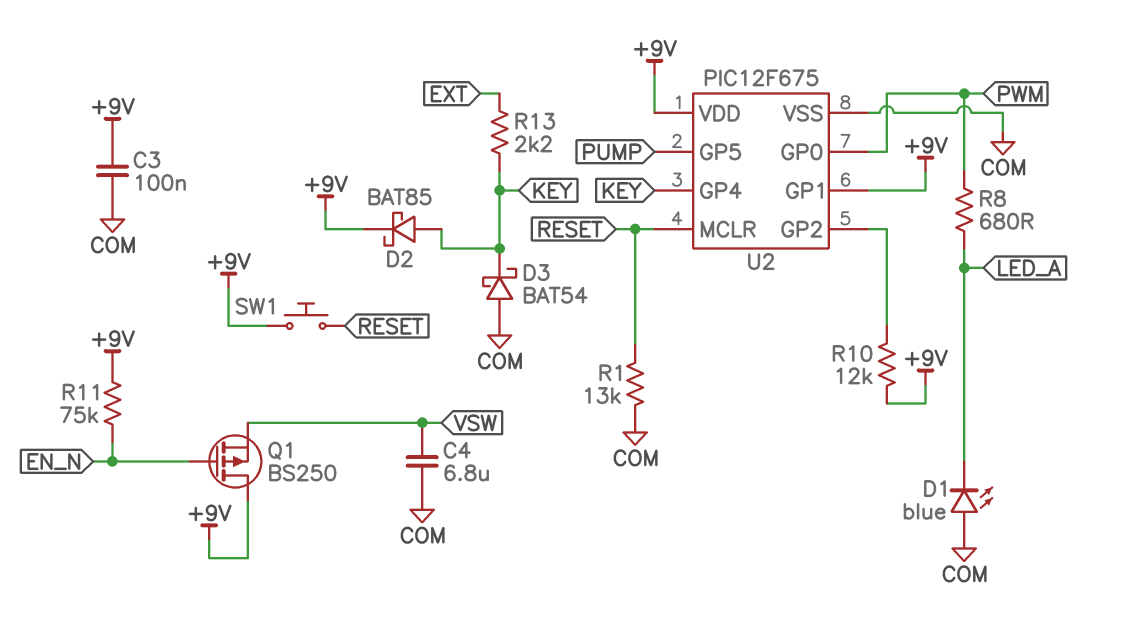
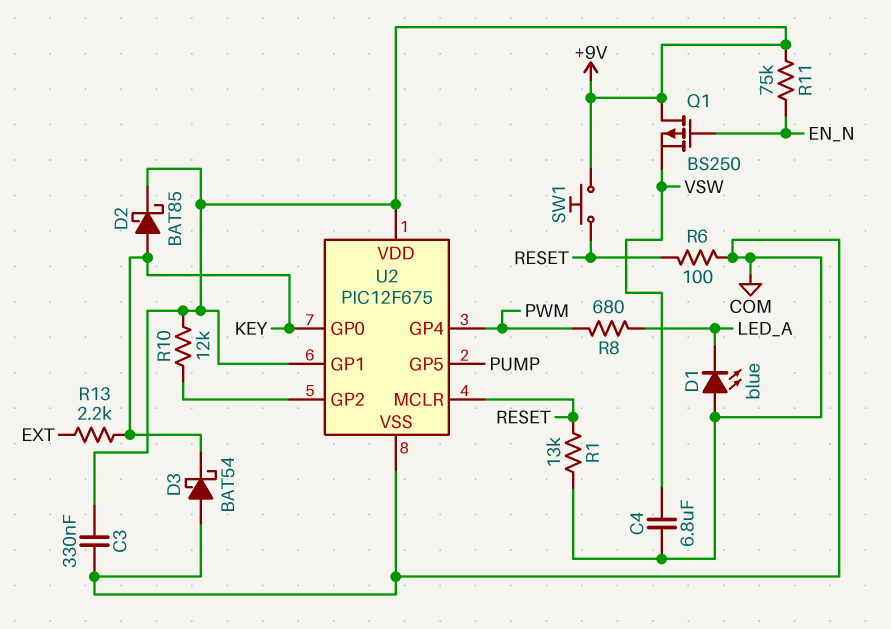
C3: 100nF (+9V, COM) -> 330nF (+9V, COM)
R6: none -> 100 (COM, RESET)
U2 pin GP0: PWM -> KEY
U2 pin GP4: KEY -> PWM

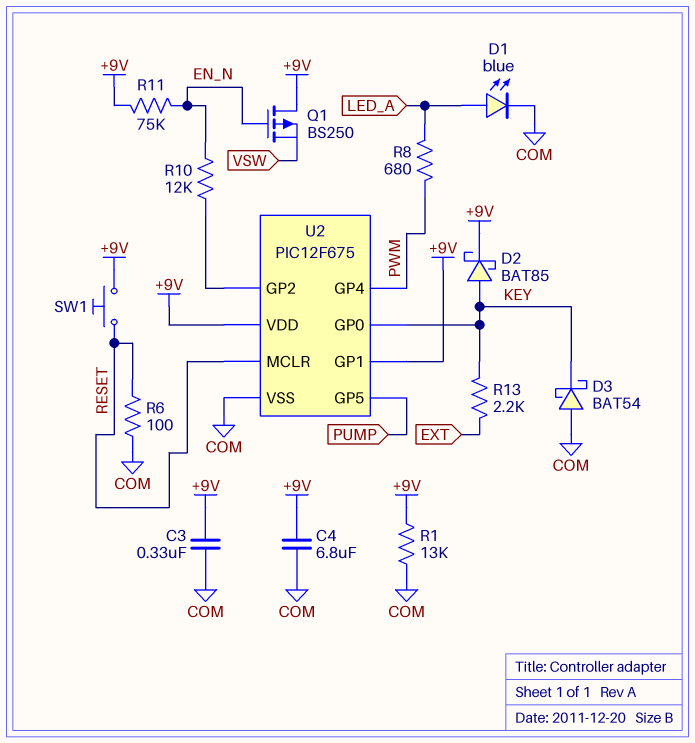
C4: 6.8uF (COM, VSW) -> 6.8uF (+9V, COM)
D1: LED blue (A COM, K LED_A) -> LED blue (A LED_A, K COM)
R1: 13k (COM, RESET) -> 13k (+9V, COM)
R10: 12k (+9V, U2/GP2) -> 12k (EN_N, U2/GP2)

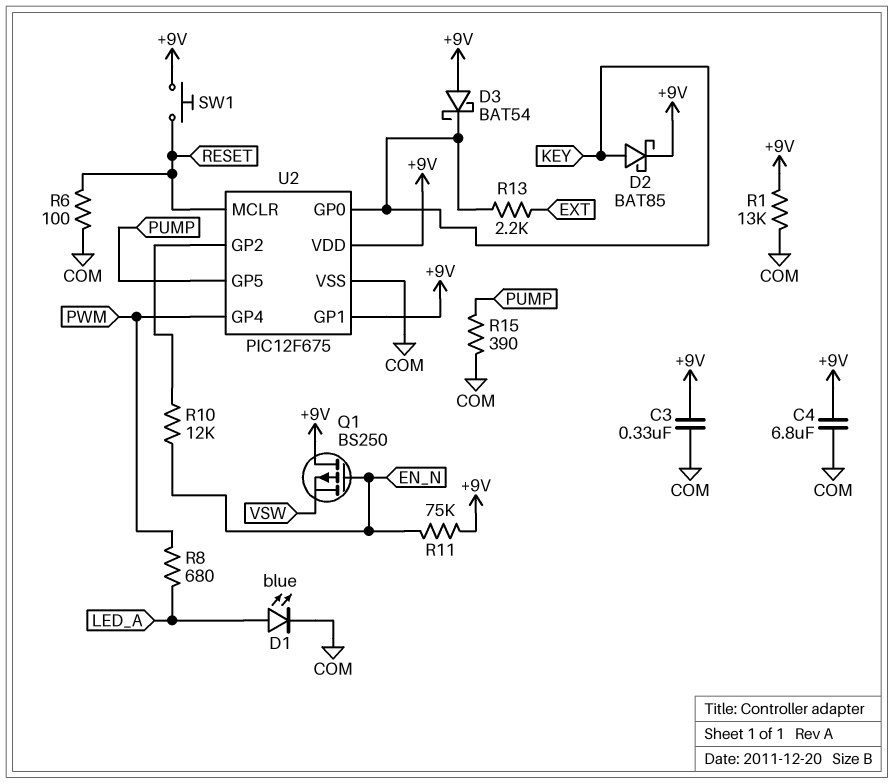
D3: schottky BAT54 (A COM, K KEY) -> schottky BAT54 (A +9V, K KEY)
R15: none -> 390 (COM, PUMP)

